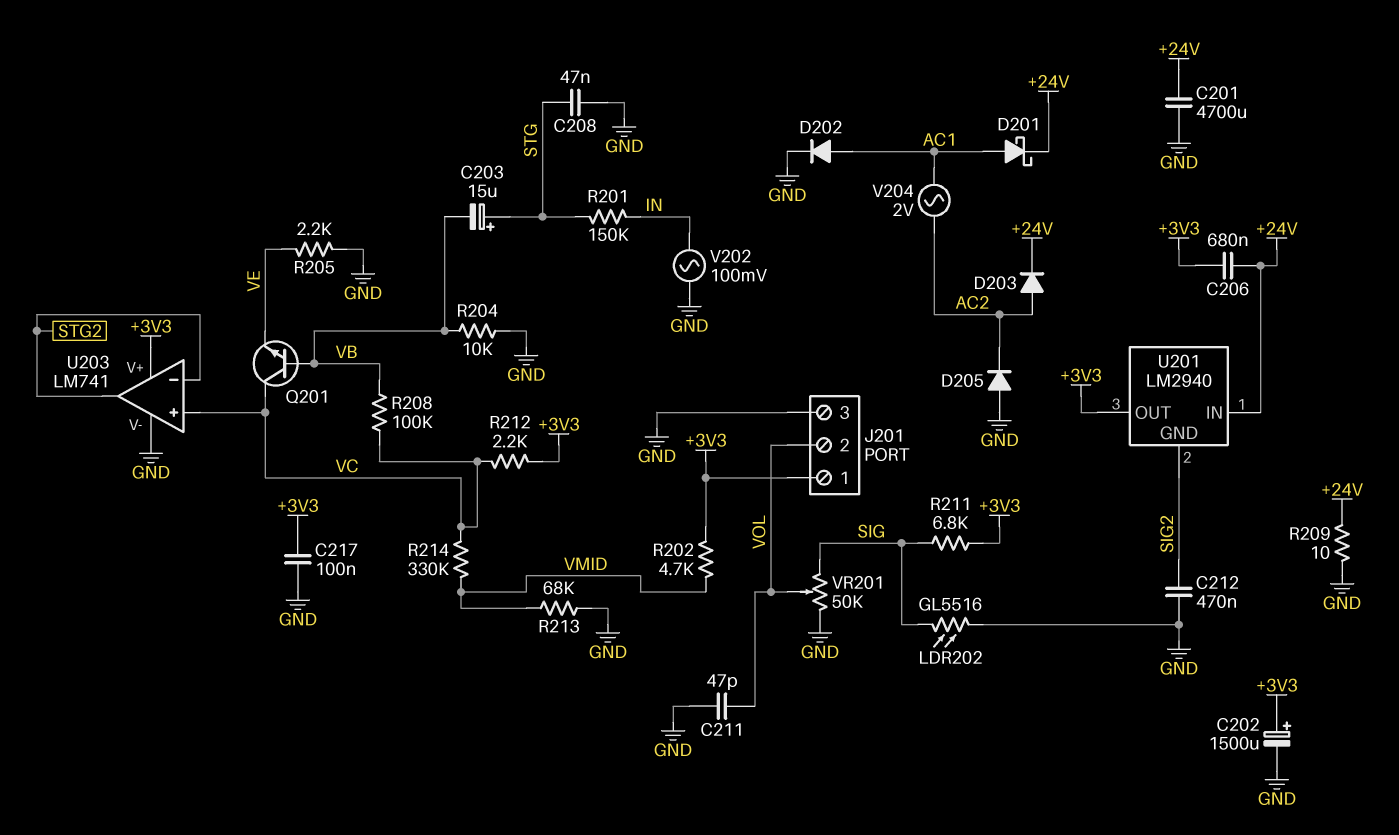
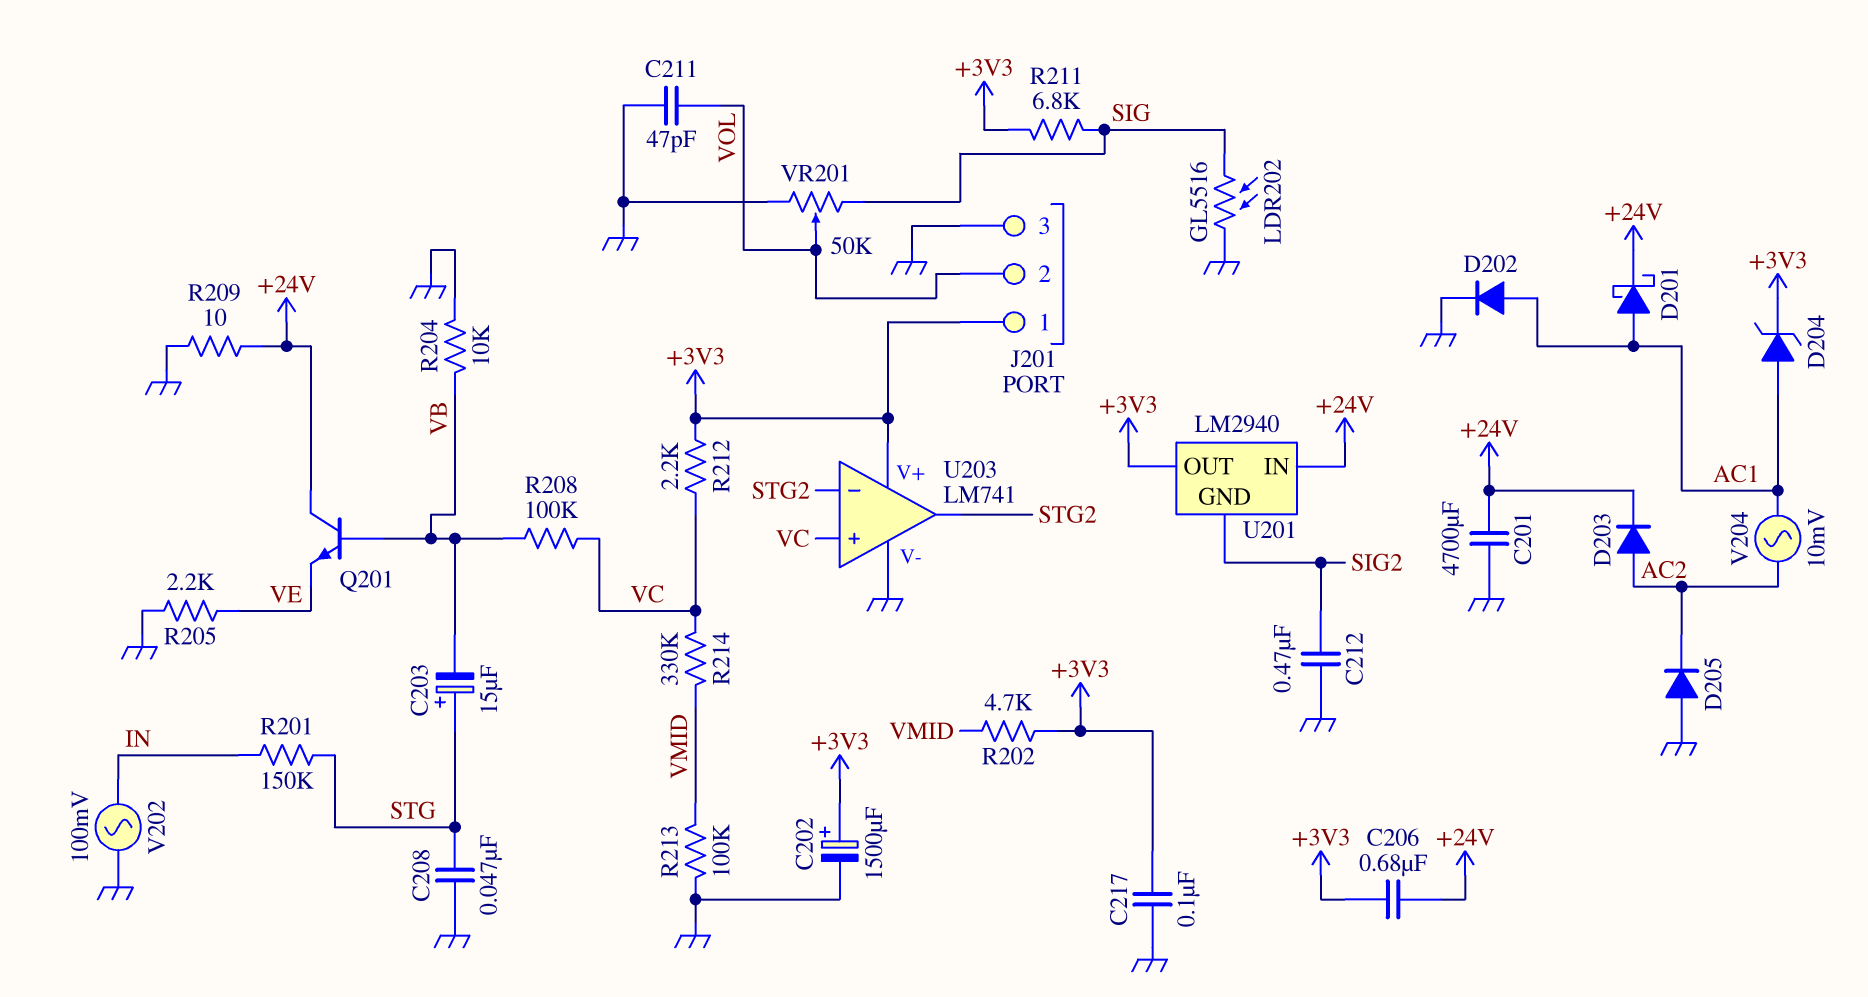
D204: none -> zener (A AC1, K +3V3)
Q201: NPN (B VB, C VC, E VE) -> NPN (B VB, C +24V, E VE)
R213: 68k (GND, VMID) -> 100k (GND, VMID)
V204: AC 2V (AC1, AC2) -> AC 10mV (AC1, AC2)

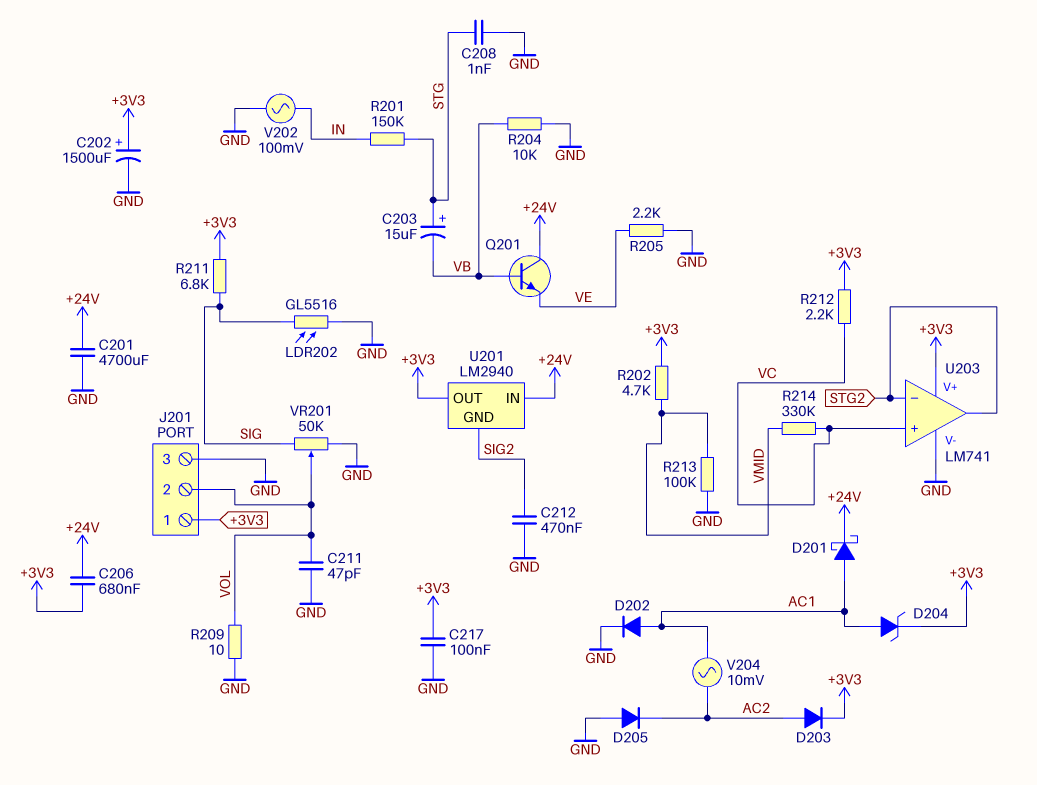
C208: 47nF (GND, STG) -> 1nF (GND, STG)
D203: diode (A AC2, K +24V) -> diode (A AC2, K +3V3)
R208: 100k (VB, VC) -> none
R209: 10 (+24V, GND) -> 10 (GND, VOL)

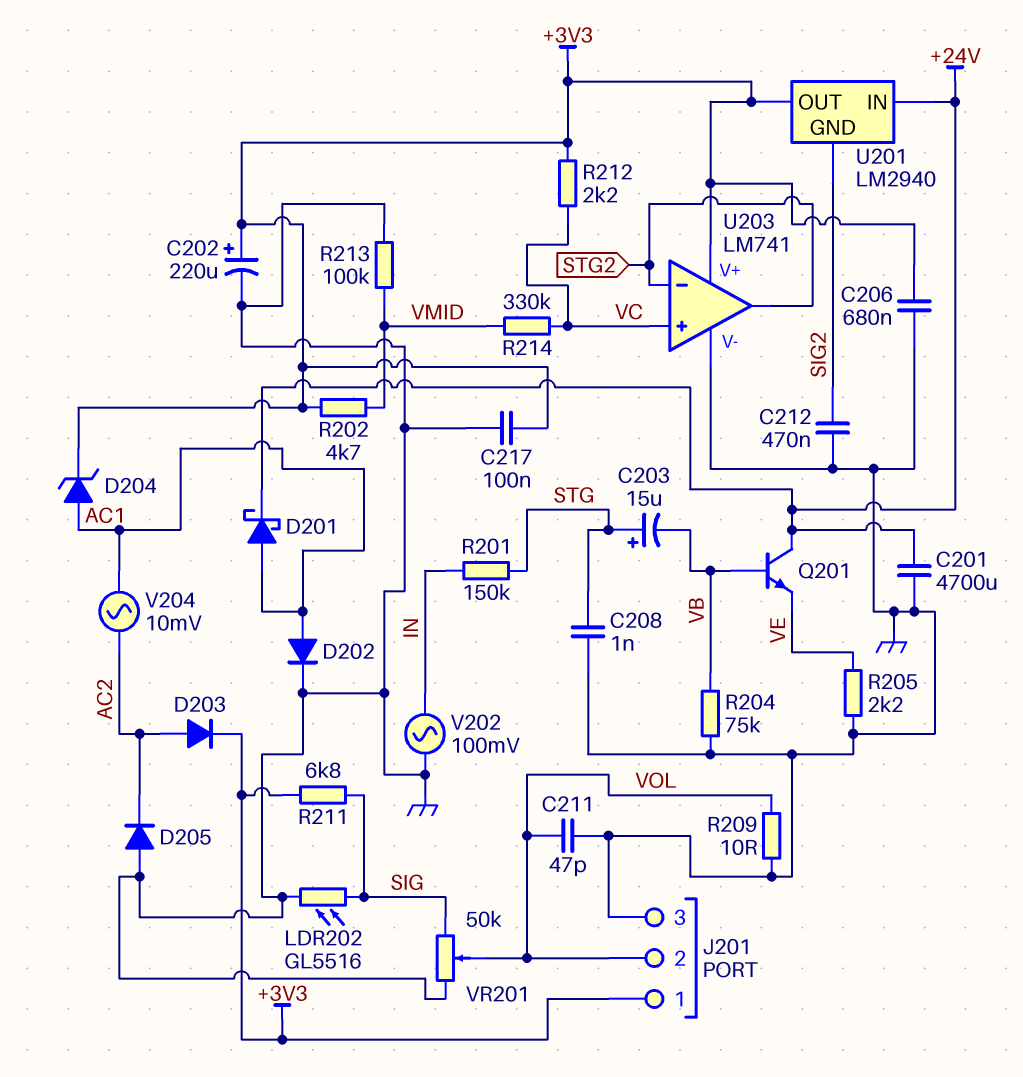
C202: 1500uF (plus +3V3, minus GND) -> 220uF (plus +3V3, minus GND)
C206: 680nF (+3V3, +24V) -> 680nF (+3V3, GND)
R204: 10k (GND, VB) -> 75k (GND, VB)

